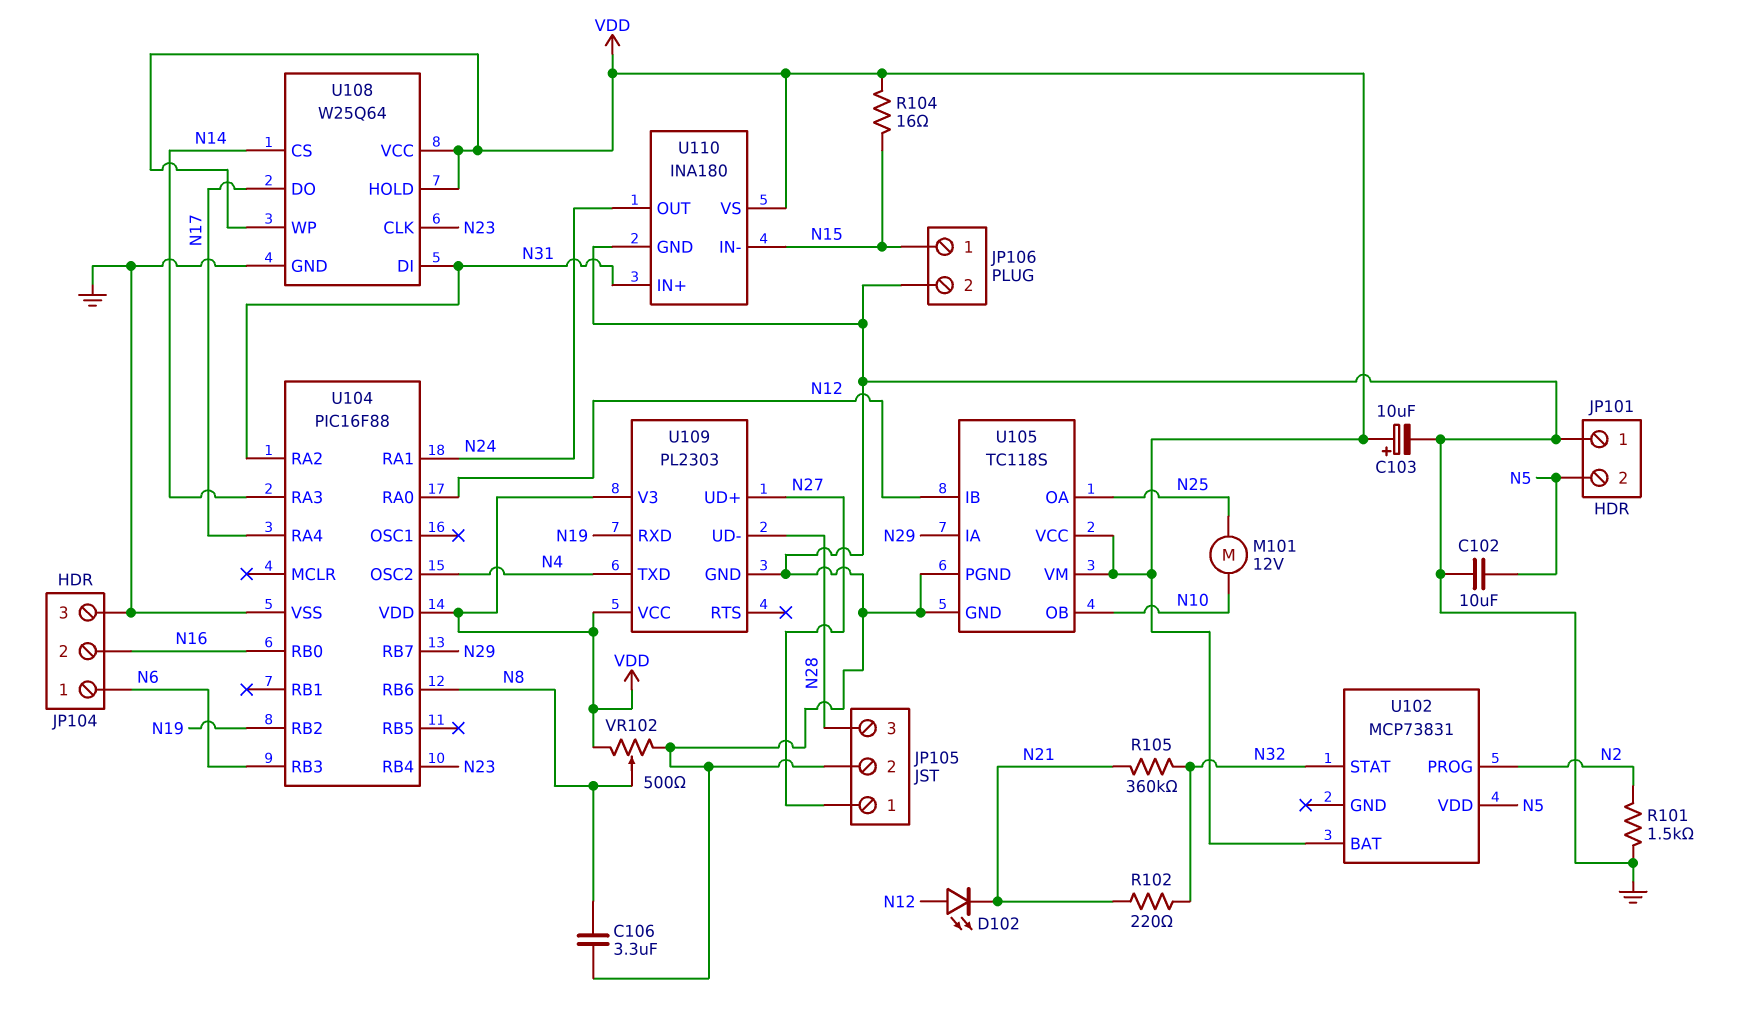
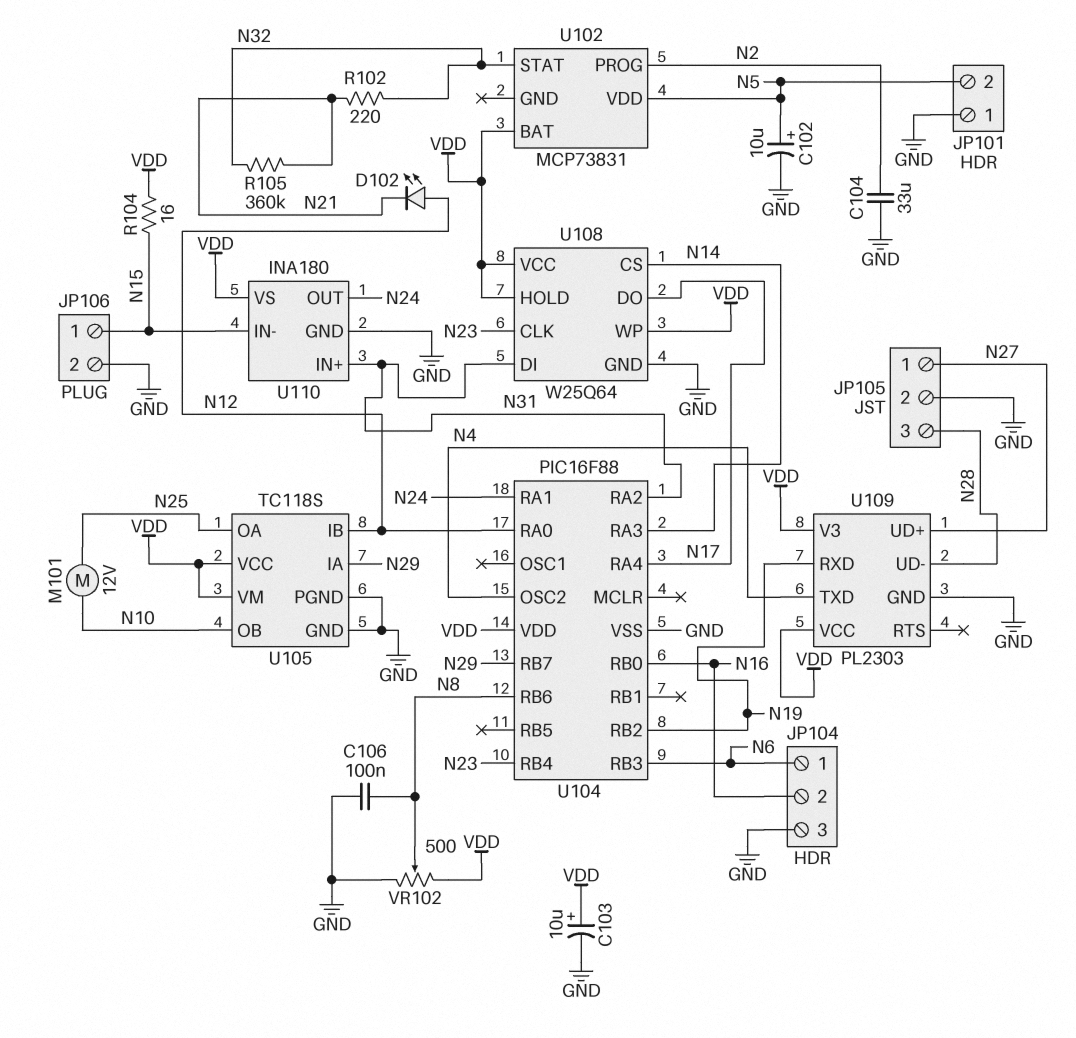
C102: 10uF (GND, N5) -> 10uF (plus N5, minus GND)
C104: none -> 33uF (GND, N2)
C106: 3.3uF (GND, N8) -> 100nF (GND, N8)
R101: 1.5k (GND, N2) -> none

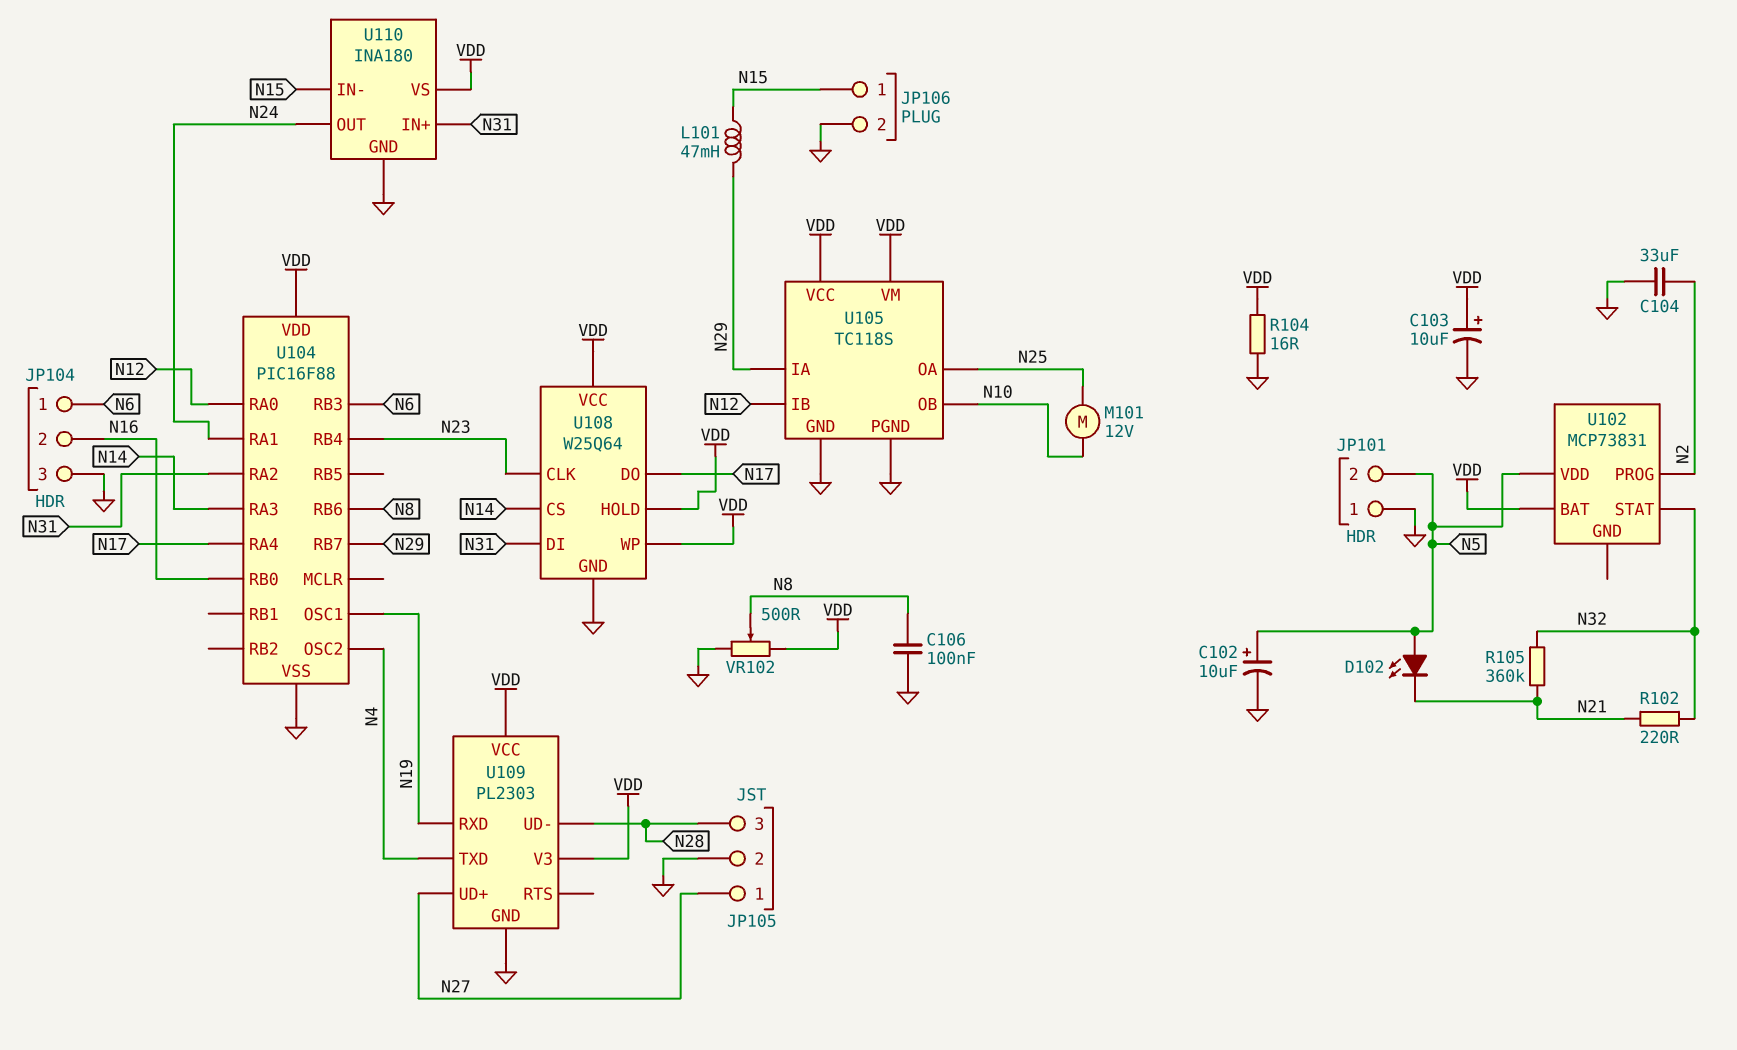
D102: LED (A N12, K N21) -> LED (A N5, K N21)
L101: none -> 47mH (N15, N29)
R104: 16 (N15, VDD) -> 16 (GND, VDD)
U104 pin OSC1: none -> N19
U104 pin RB2: N19 -> none

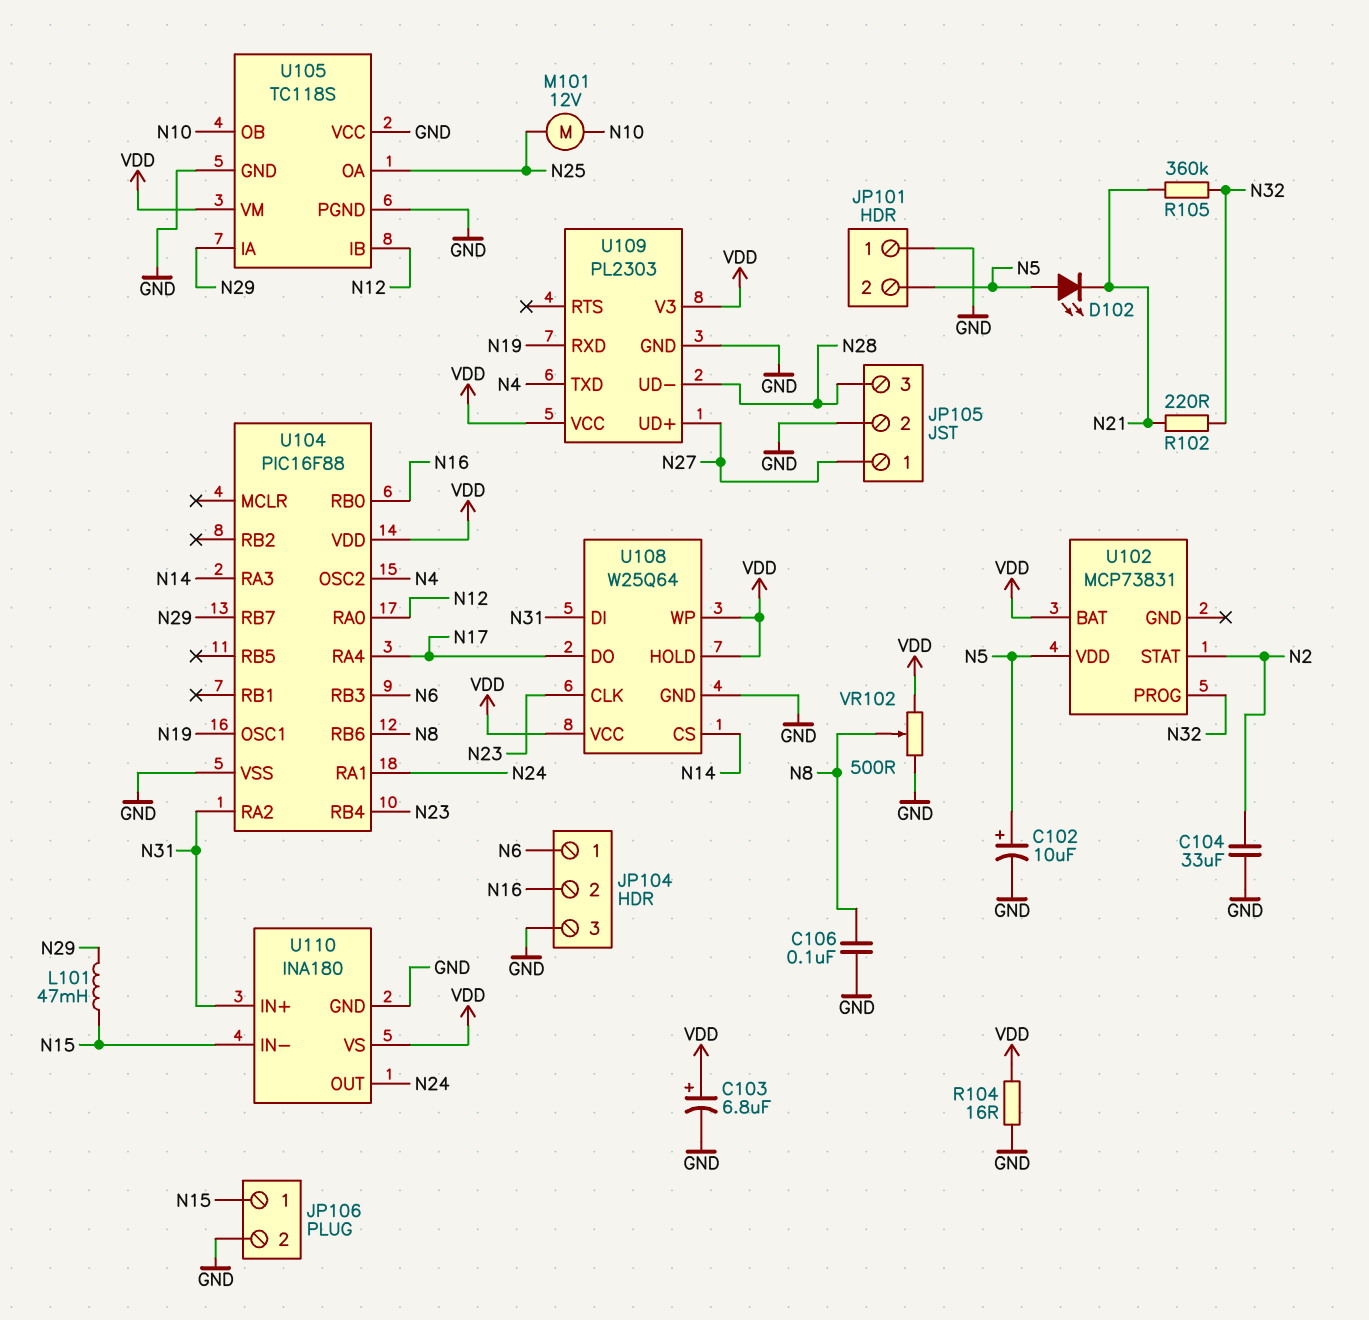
C103: 10uF (plus VDD, minus GND) -> 6.8uF (plus VDD, minus GND)
U102 pin PROG: N2 -> N32
U102 pin STAT: N32 -> N2
U105 pin VCC: VDD -> GND

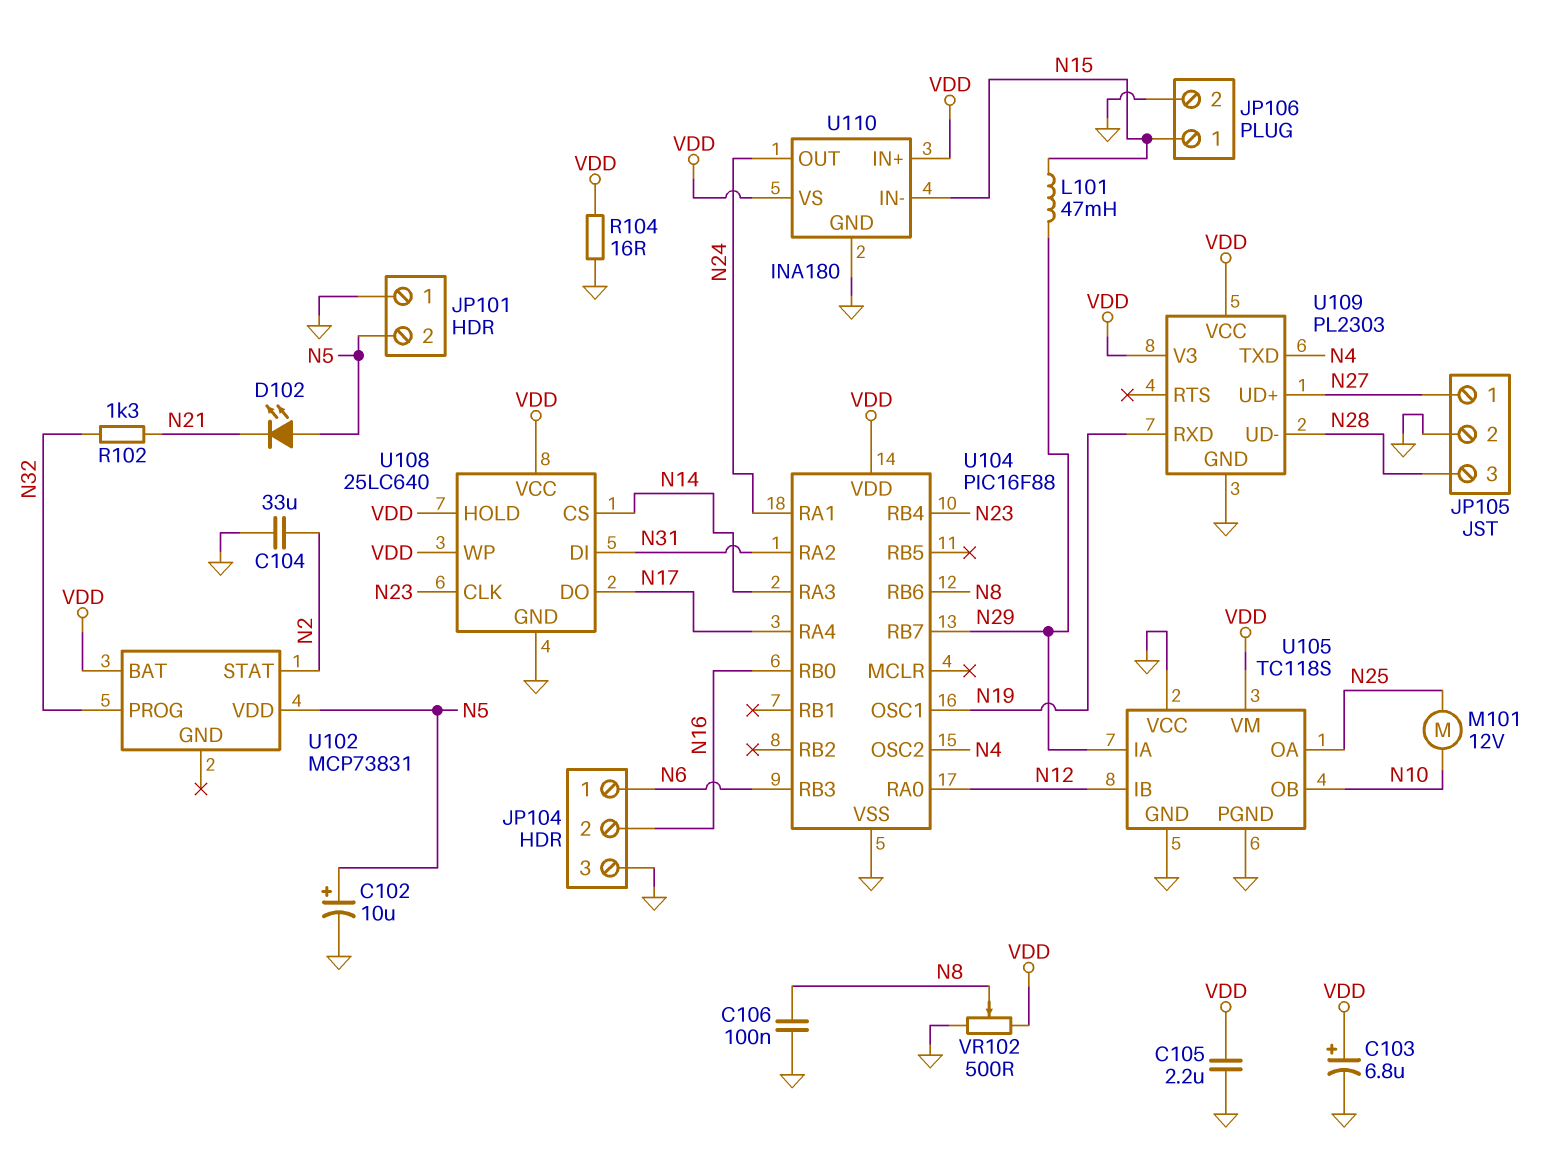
C105: none -> 2.2uF (GND, VDD)
R102: 220 (N21, N32) -> 1.3k (N21, N32)
R105: 360k (N21, N32) -> none
U108: W25Q64 -> 25LC640
U110 pin IN+: N31 -> VDD

